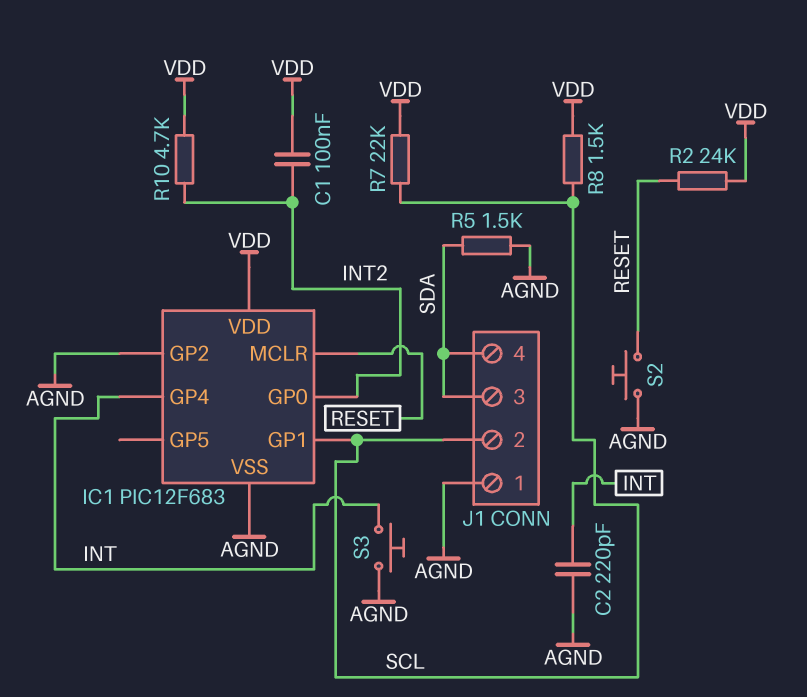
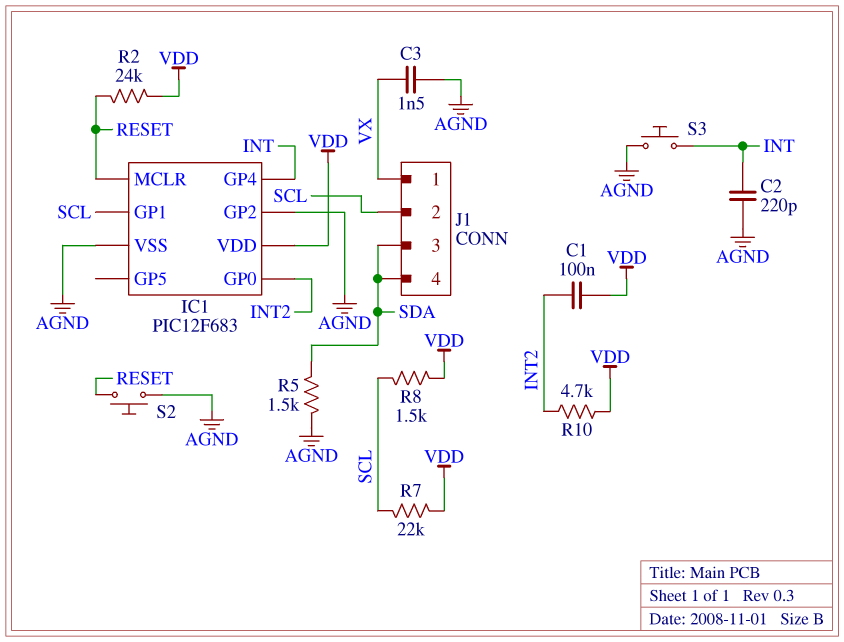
C3: none -> 1.5nF (AGND, VX)
J1 pin 1: AGND -> VX

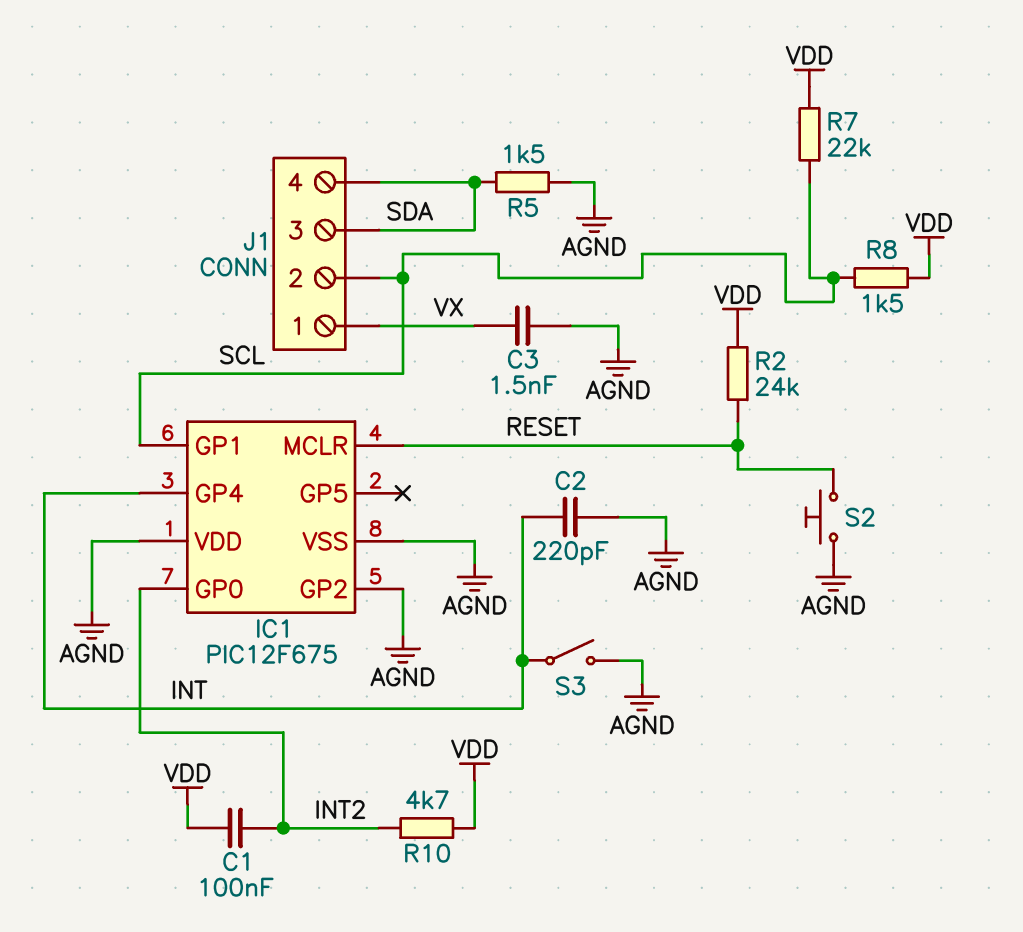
IC1: PIC12F683 -> PIC12F675
IC1 pin VDD: VDD -> AGND
S3: button (AGND, INT) -> switch (AGND, INT)

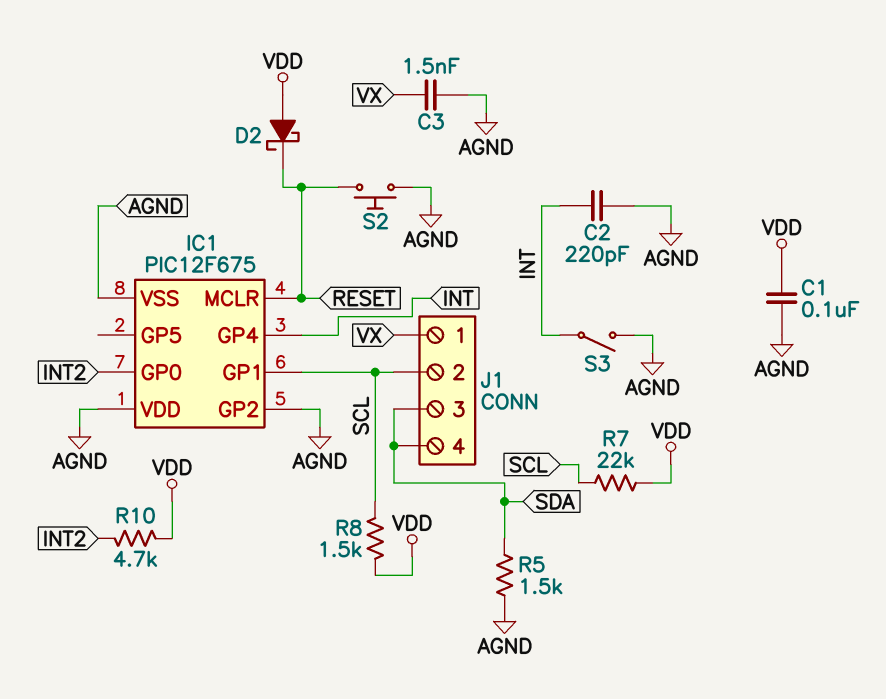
C1: 100nF (INT2, VDD) -> 100nF (AGND, VDD)
D2: none -> schottky (A VDD, K RESET)
R2: 24k (RESET, VDD) -> none

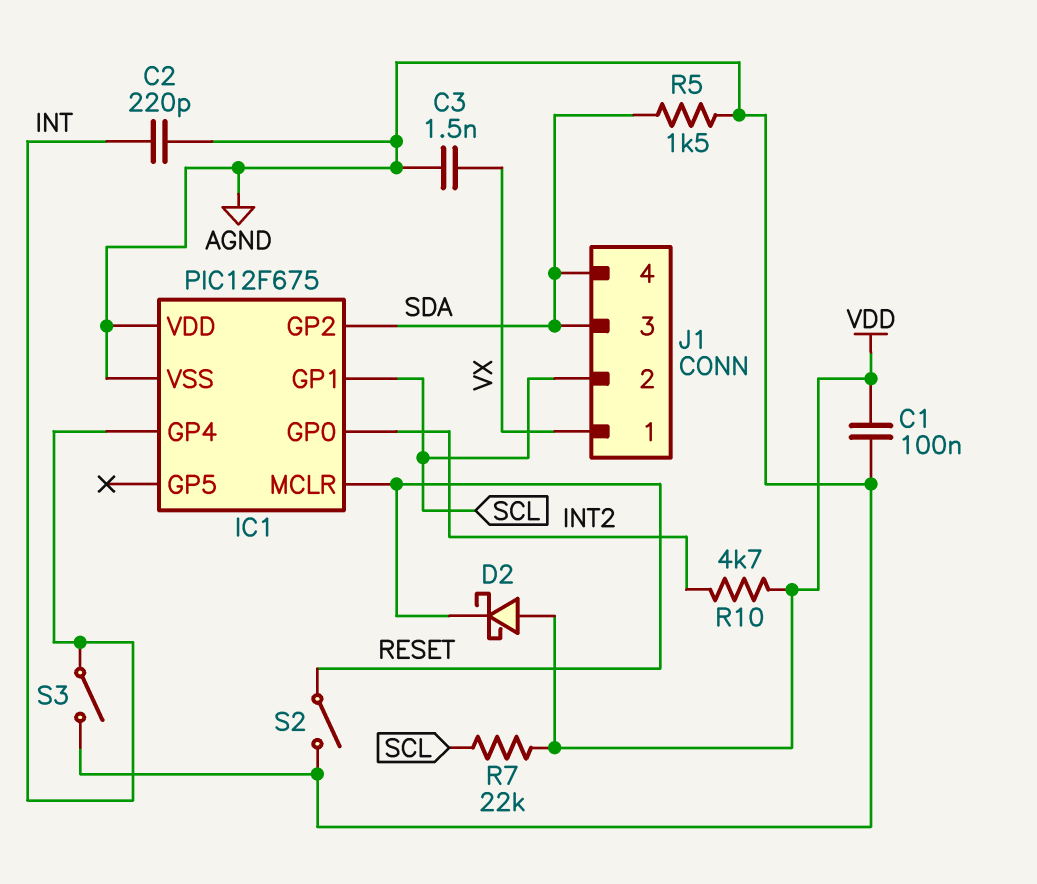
IC1 pin GP2: AGND -> SDA
R8: 1.5k (SCL, VDD) -> none
S2: button (AGND, RESET) -> switch (AGND, RESET)

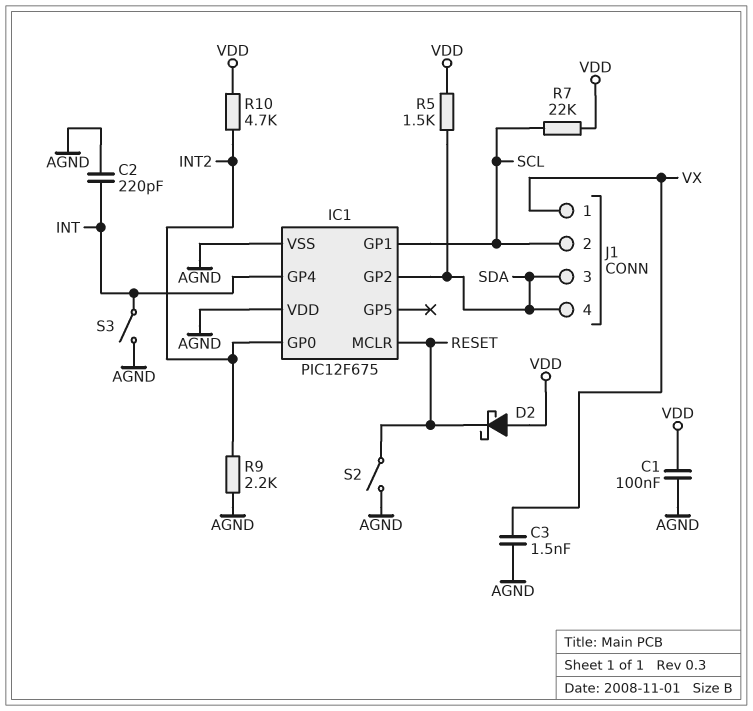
R5: 1.5k (AGND, SDA) -> 1.5k (SDA, VDD)
R9: none -> 2.2k (AGND, INT2)

